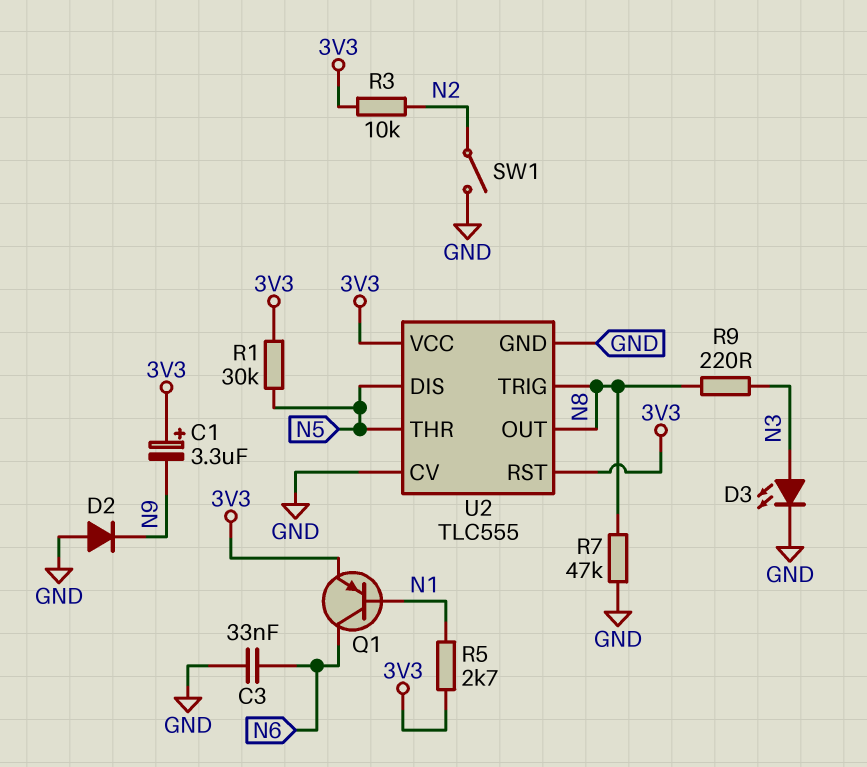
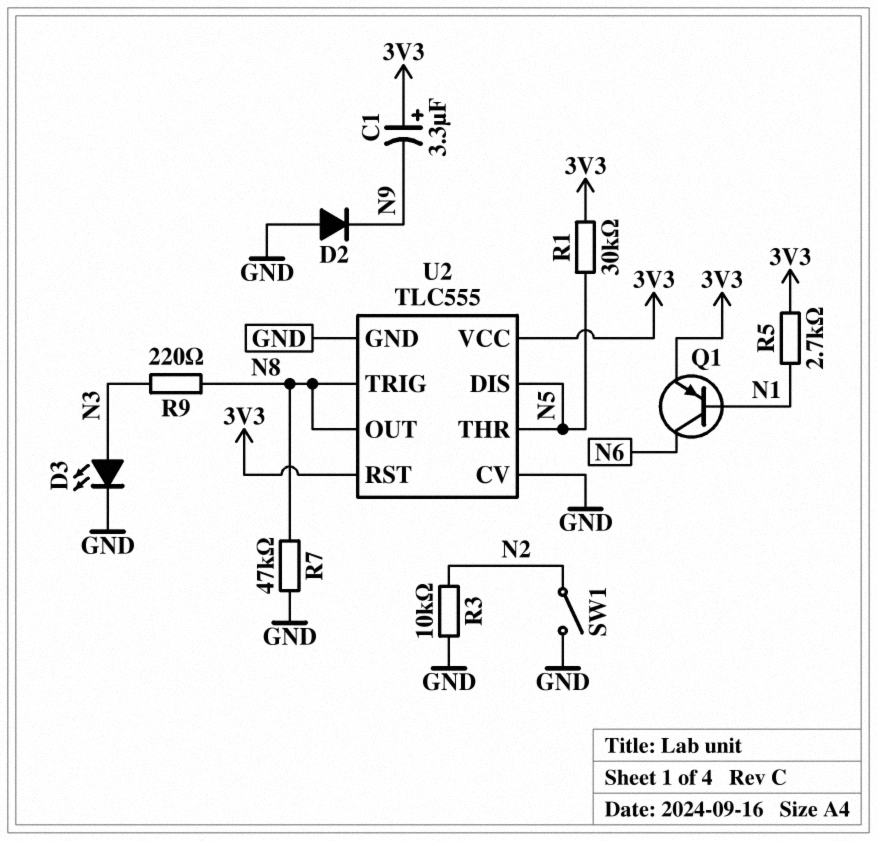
C3: 33nF (GND, N6) -> none
R3: 10k (3V3, N2) -> 10k (GND, N2)

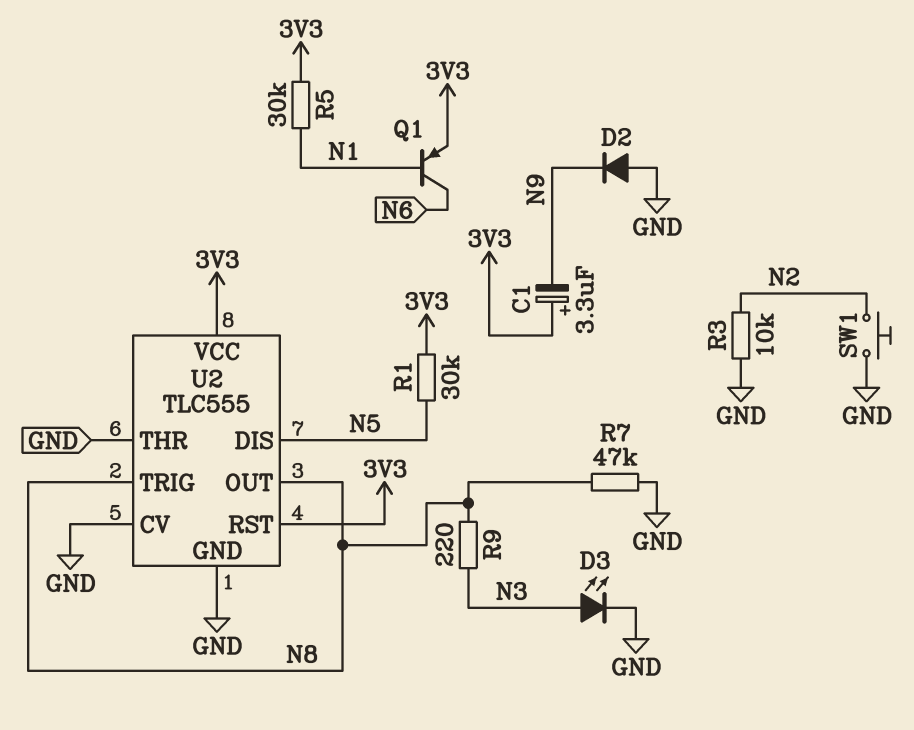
R5: 2.7k (3V3, N1) -> 30k (3V3, N1)
SW1: switch (GND, N2) -> button (GND, N2)
U2 pin THR: N5 -> GND

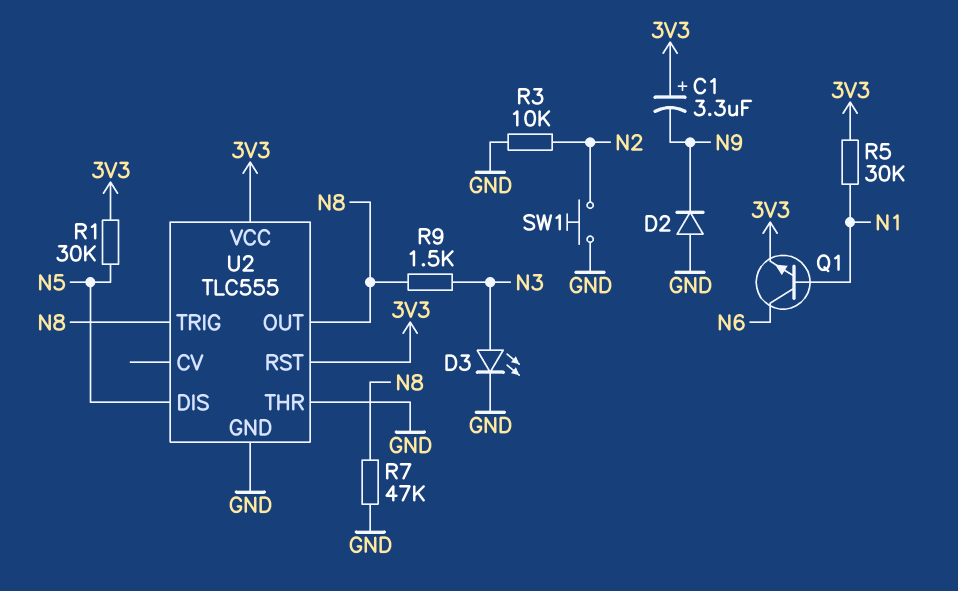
Q1: PNP (B N1, C N6, E 3V3) -> NPN (B N1, C N6, E 3V3)
R9: 220 (N3, N8) -> 1.5k (N3, N8)
U2 pin CV: GND -> none

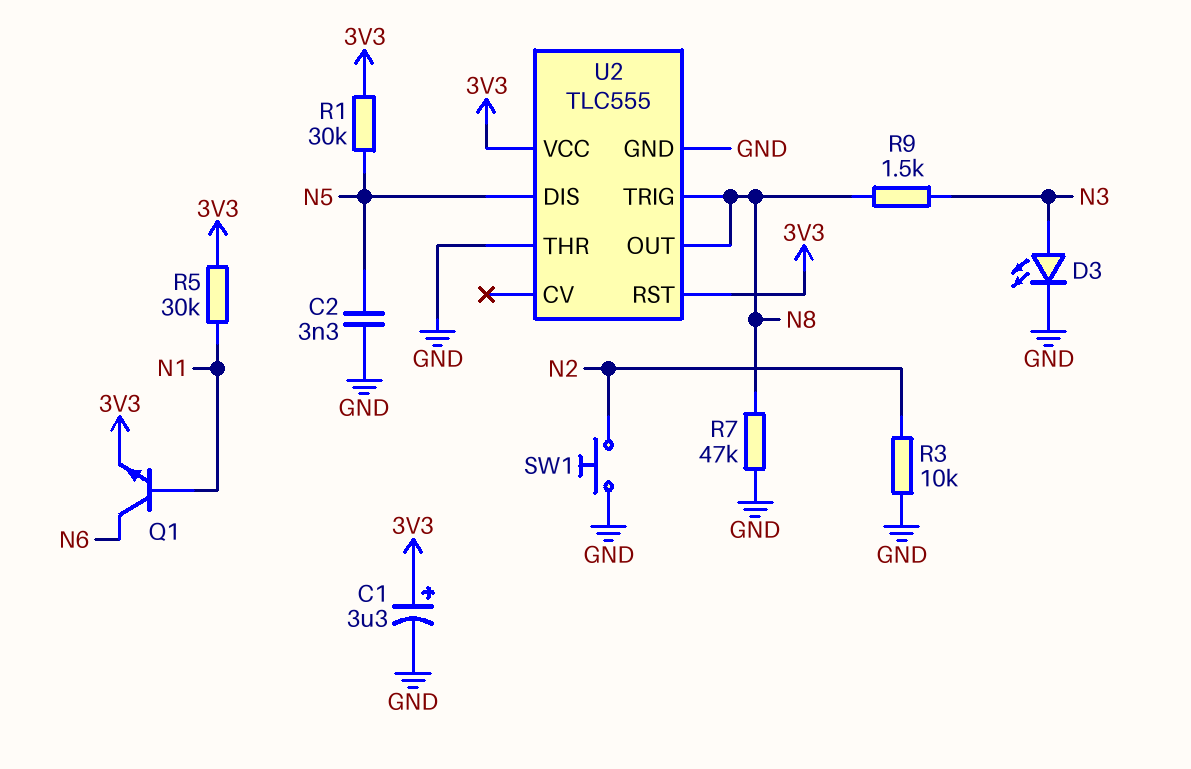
C1: 3.3uF (plus 3V3, minus N9) -> 3.3uF (plus 3V3, minus GND)
C2: none -> 3.3nF (GND, N5)
D2: diode (A GND, K N9) -> none

